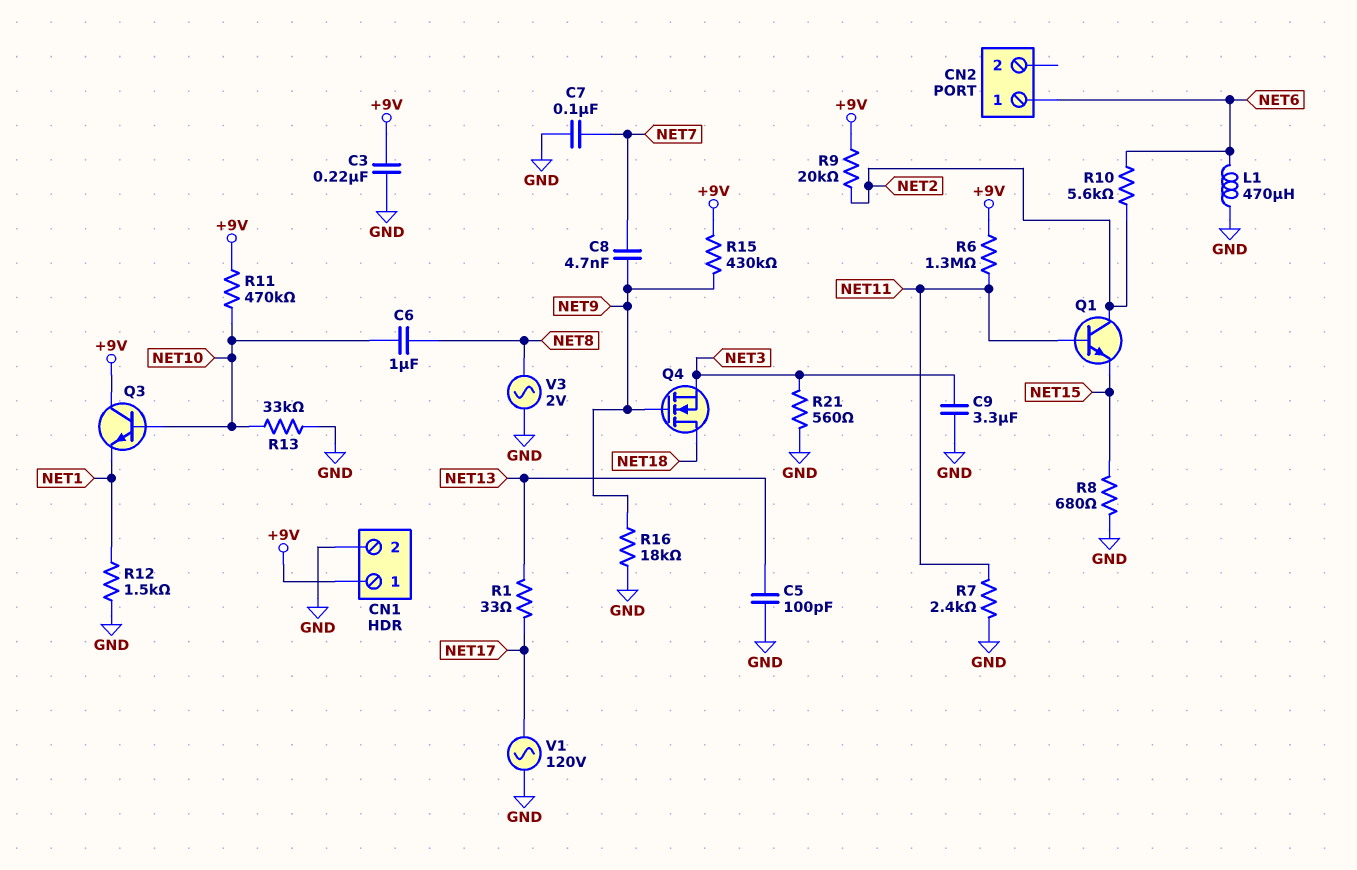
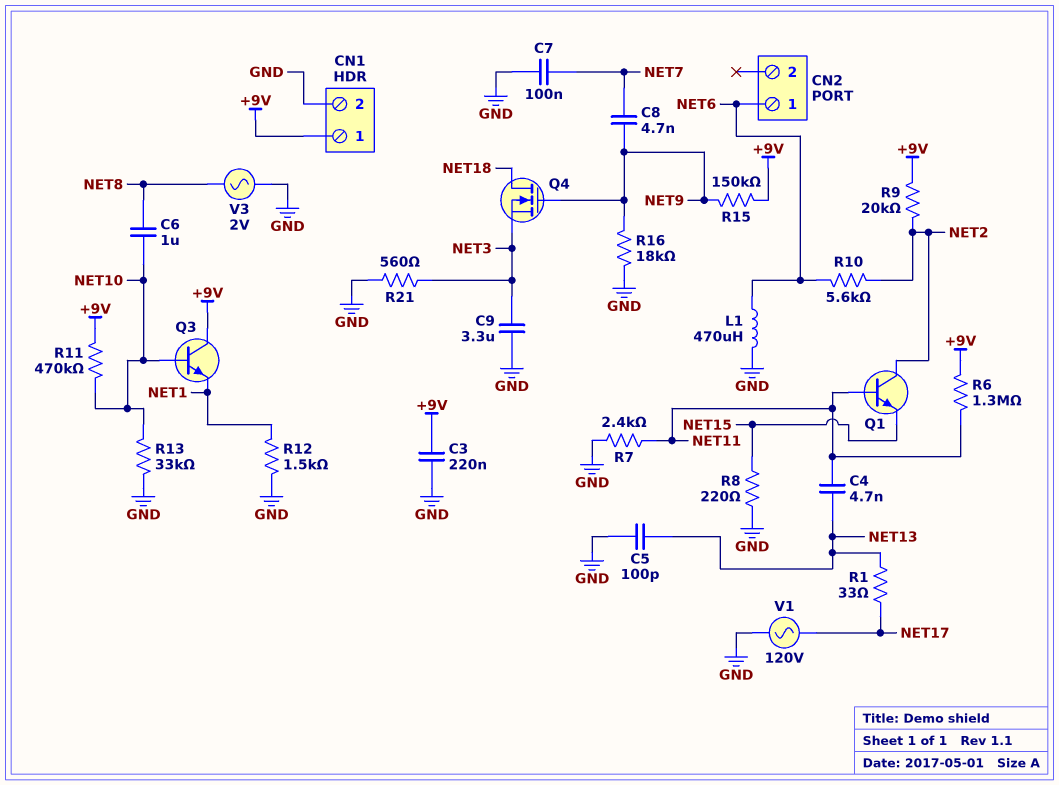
C4: none -> 4.7nF (NET11, NET13)
R8: 680 (GND, NET15) -> 220 (GND, NET15)
R15: 430k (+9V, NET9) -> 150k (+9V, NET9)

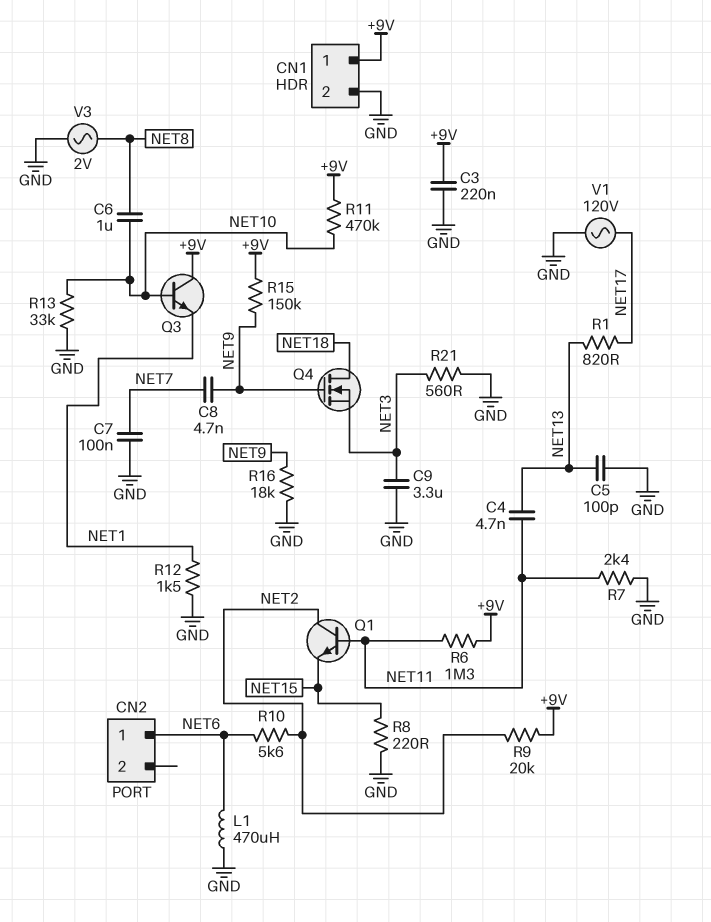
R1: 33 (NET13, NET17) -> 820 (NET13, NET17)

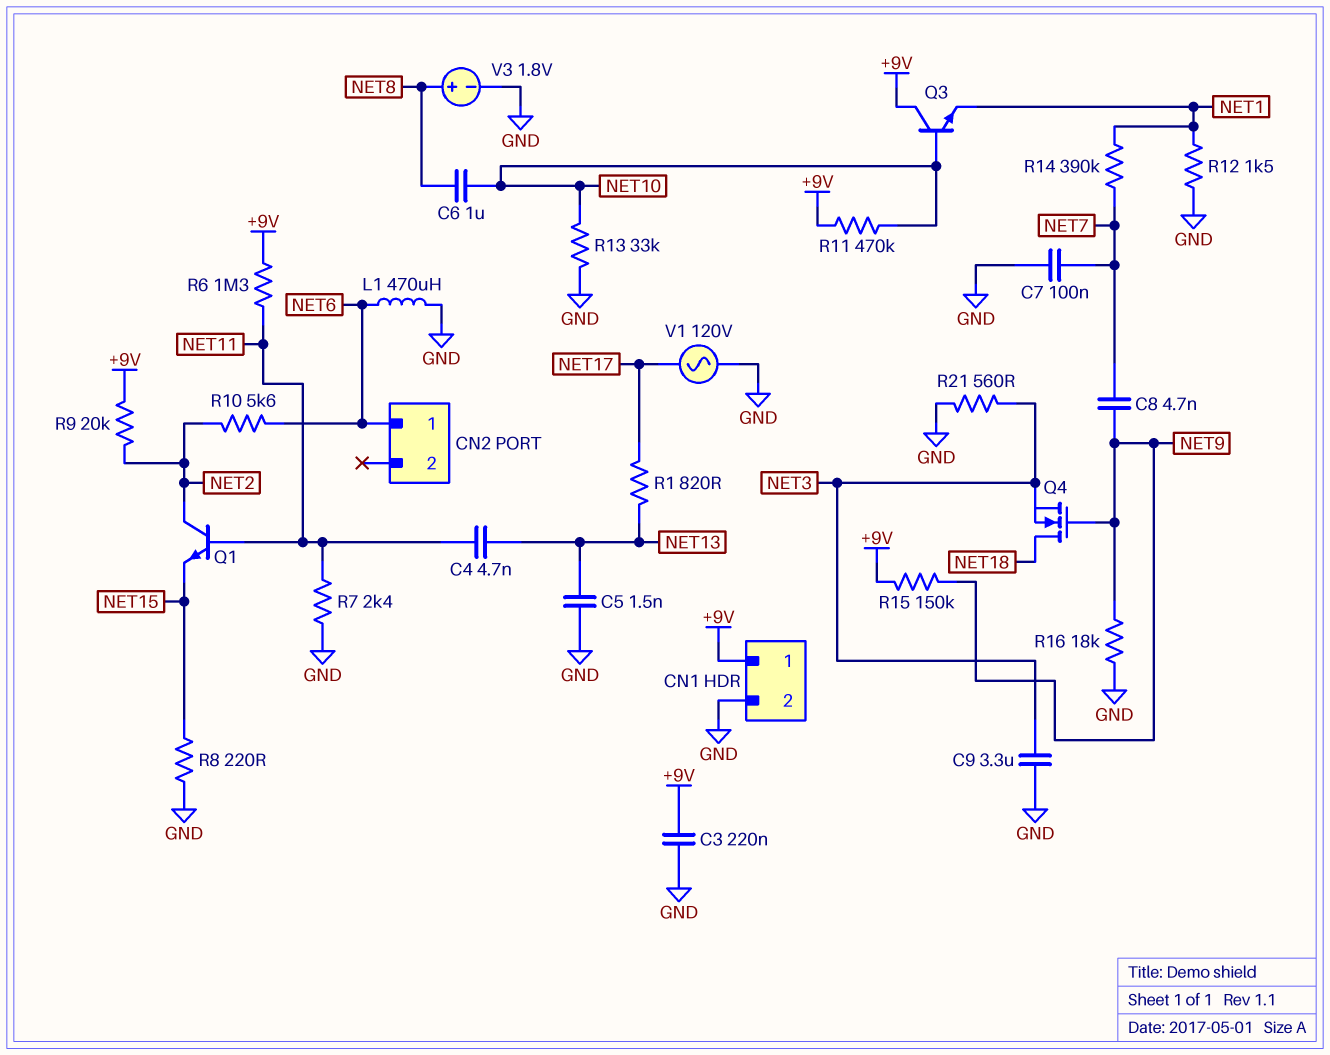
C5: 100pF (GND, NET13) -> 1.5nF (GND, NET13)
R14: none -> 390k (NET1, NET7)
V3: AC 2V (GND, NET8) -> 1.8V (plus NET8, minus GND)

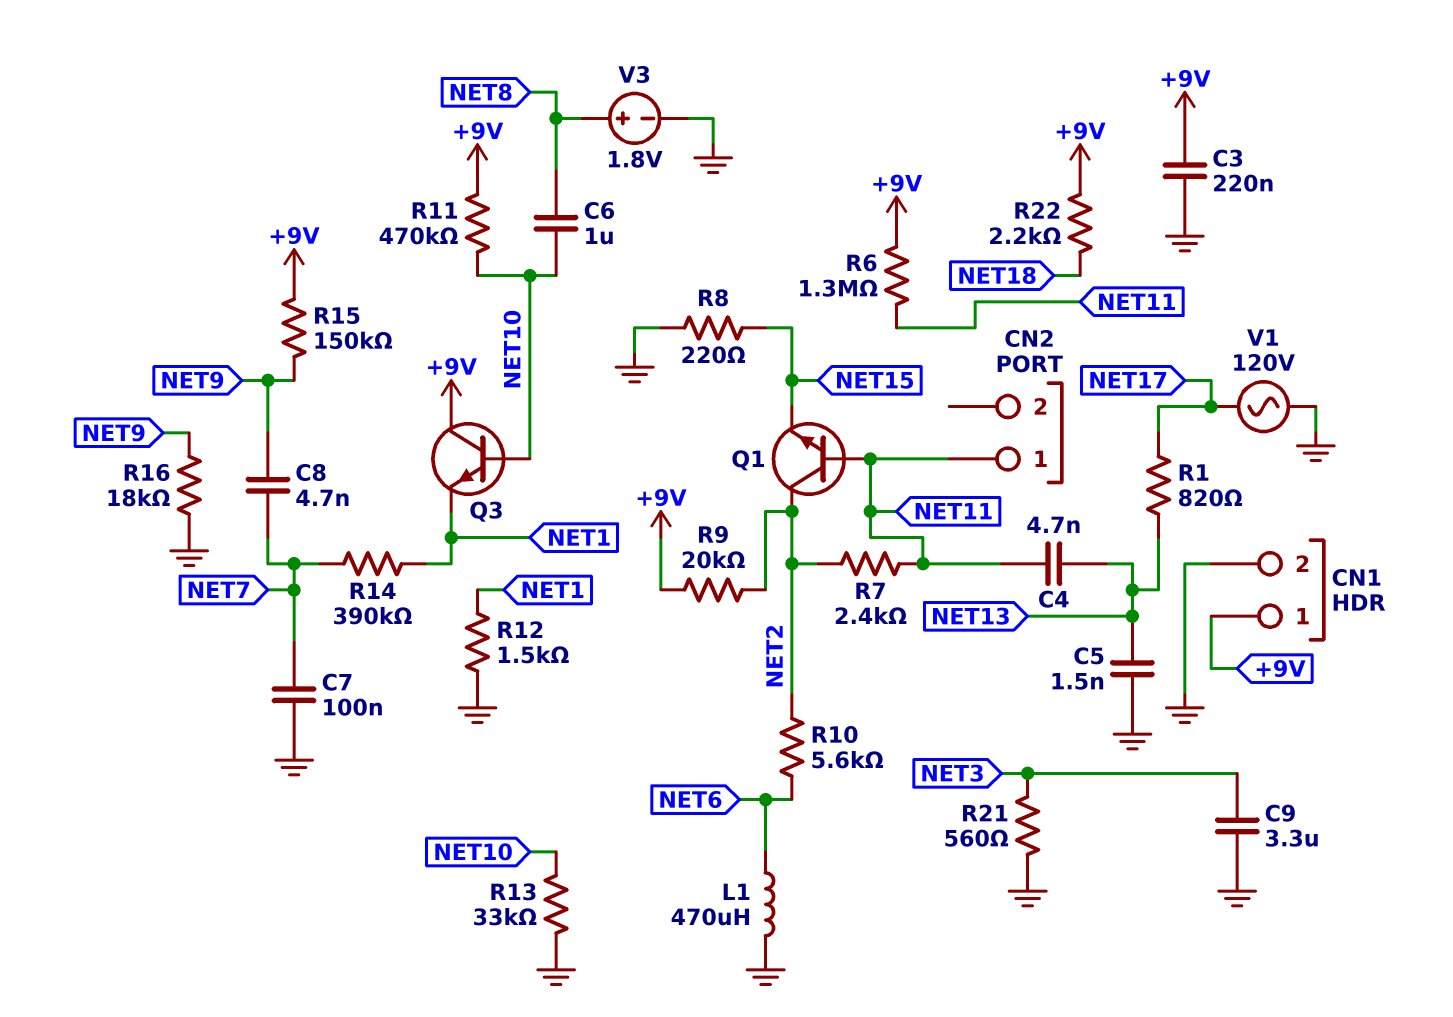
CN2 pin 1: NET6 -> NET11
Q4: NMOS (G NET9, D NET18, S NET3) -> none
R7: 2.4k (GND, NET11) -> 2.4k (NET2, NET11)
R22: none -> 2.2k (+9V, NET18)

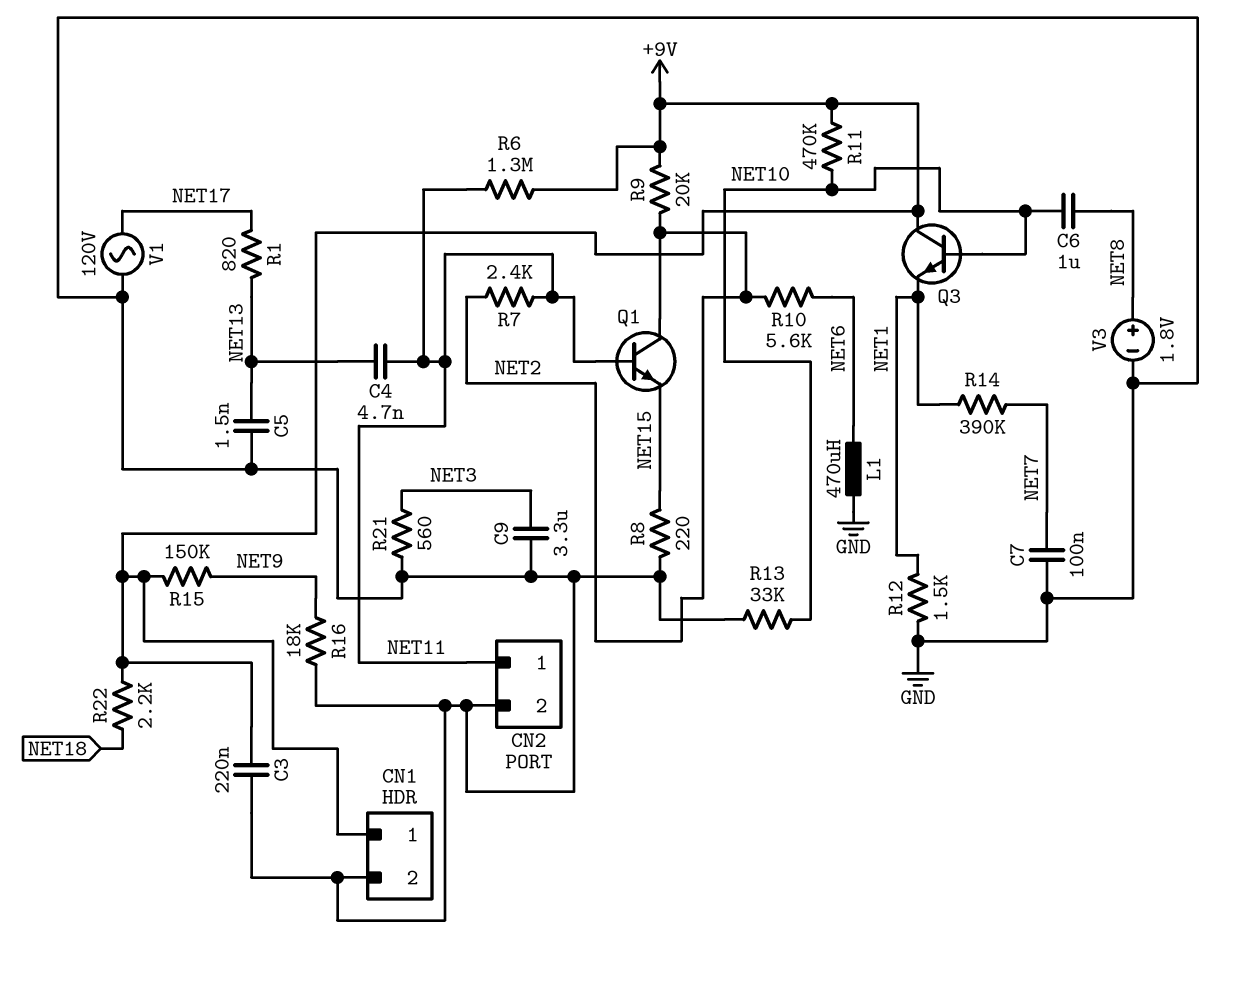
C8: 4.7nF (NET7, NET9) -> none
CN2 pin 2: none -> GND

